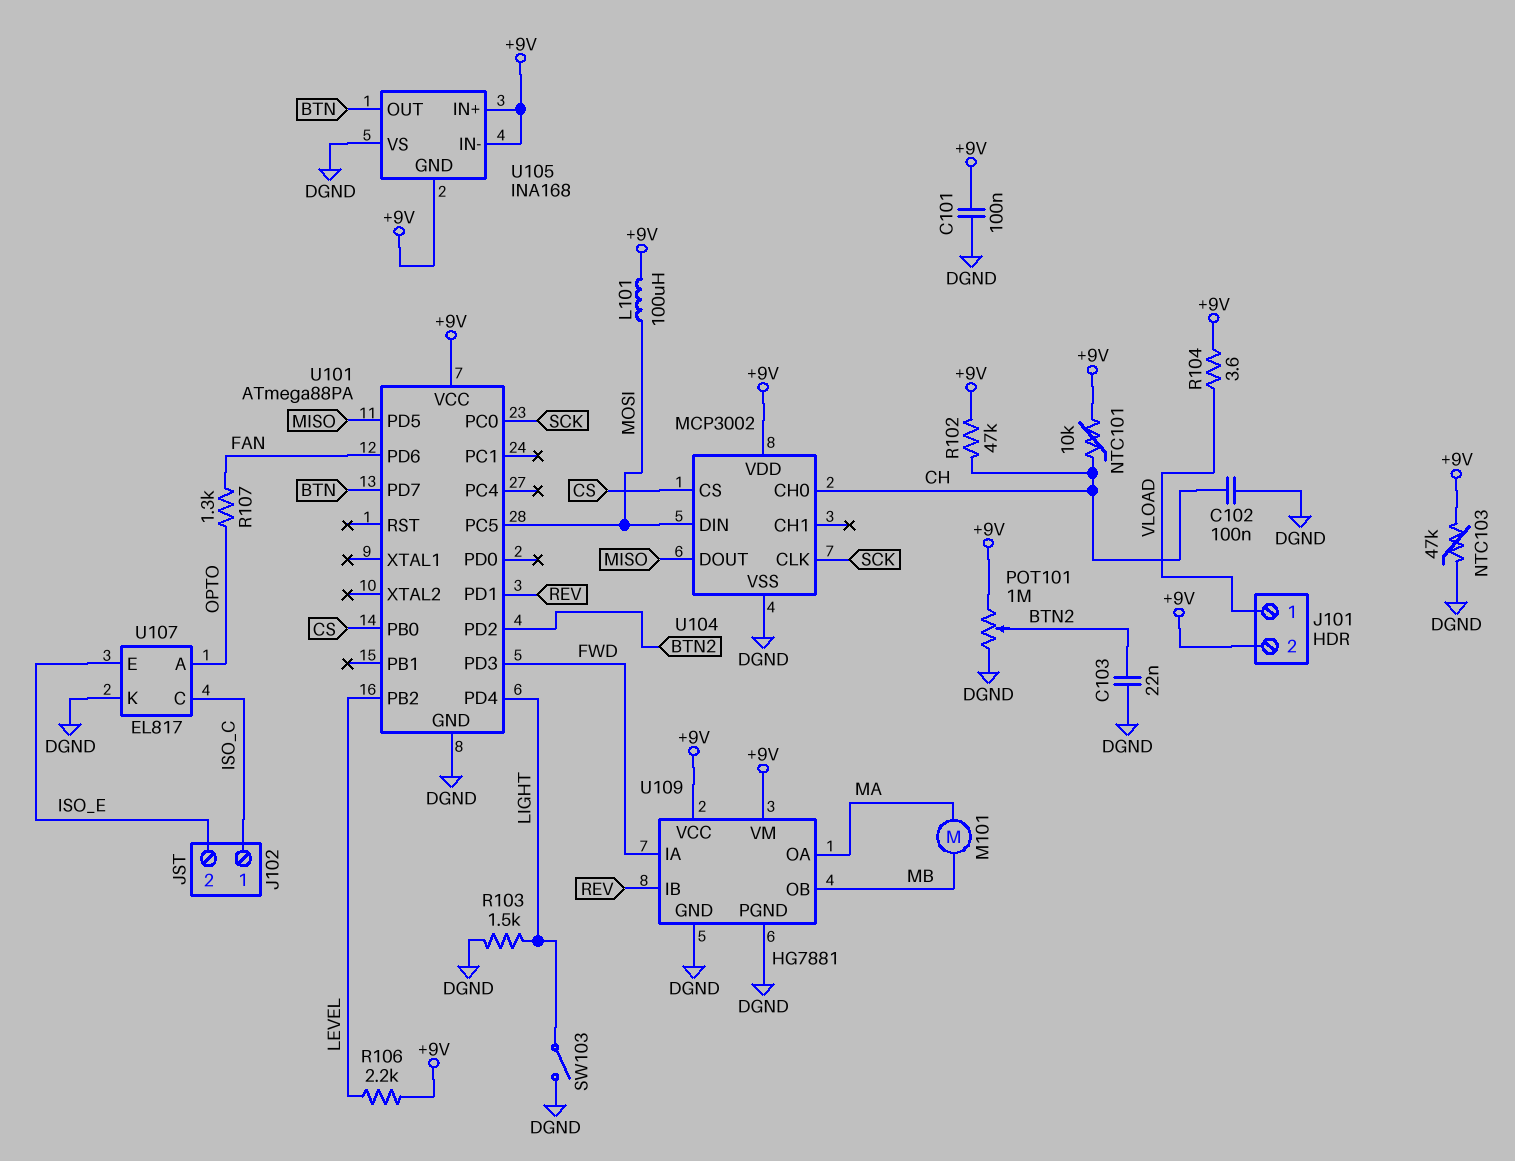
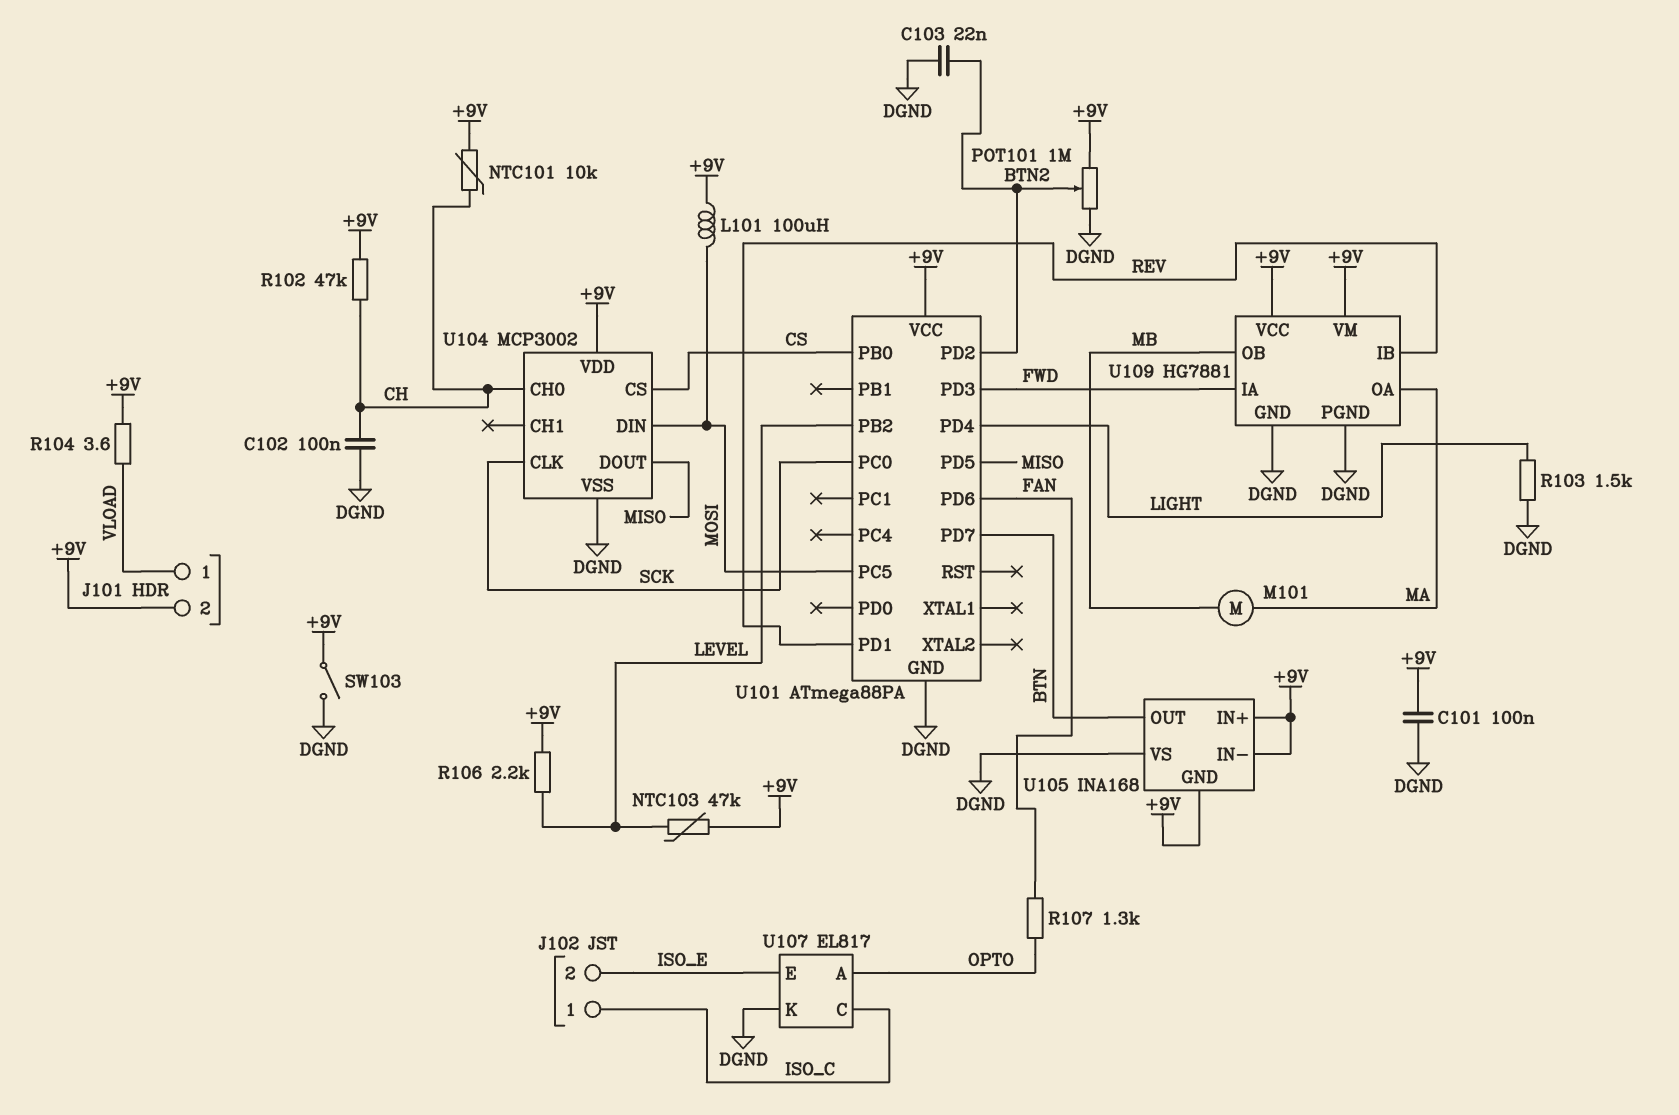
NTC103: 47k (+9V, DGND) -> 47k (+9V, LEVEL)
SW103: switch (DGND, LIGHT) -> switch (+9V, DGND)

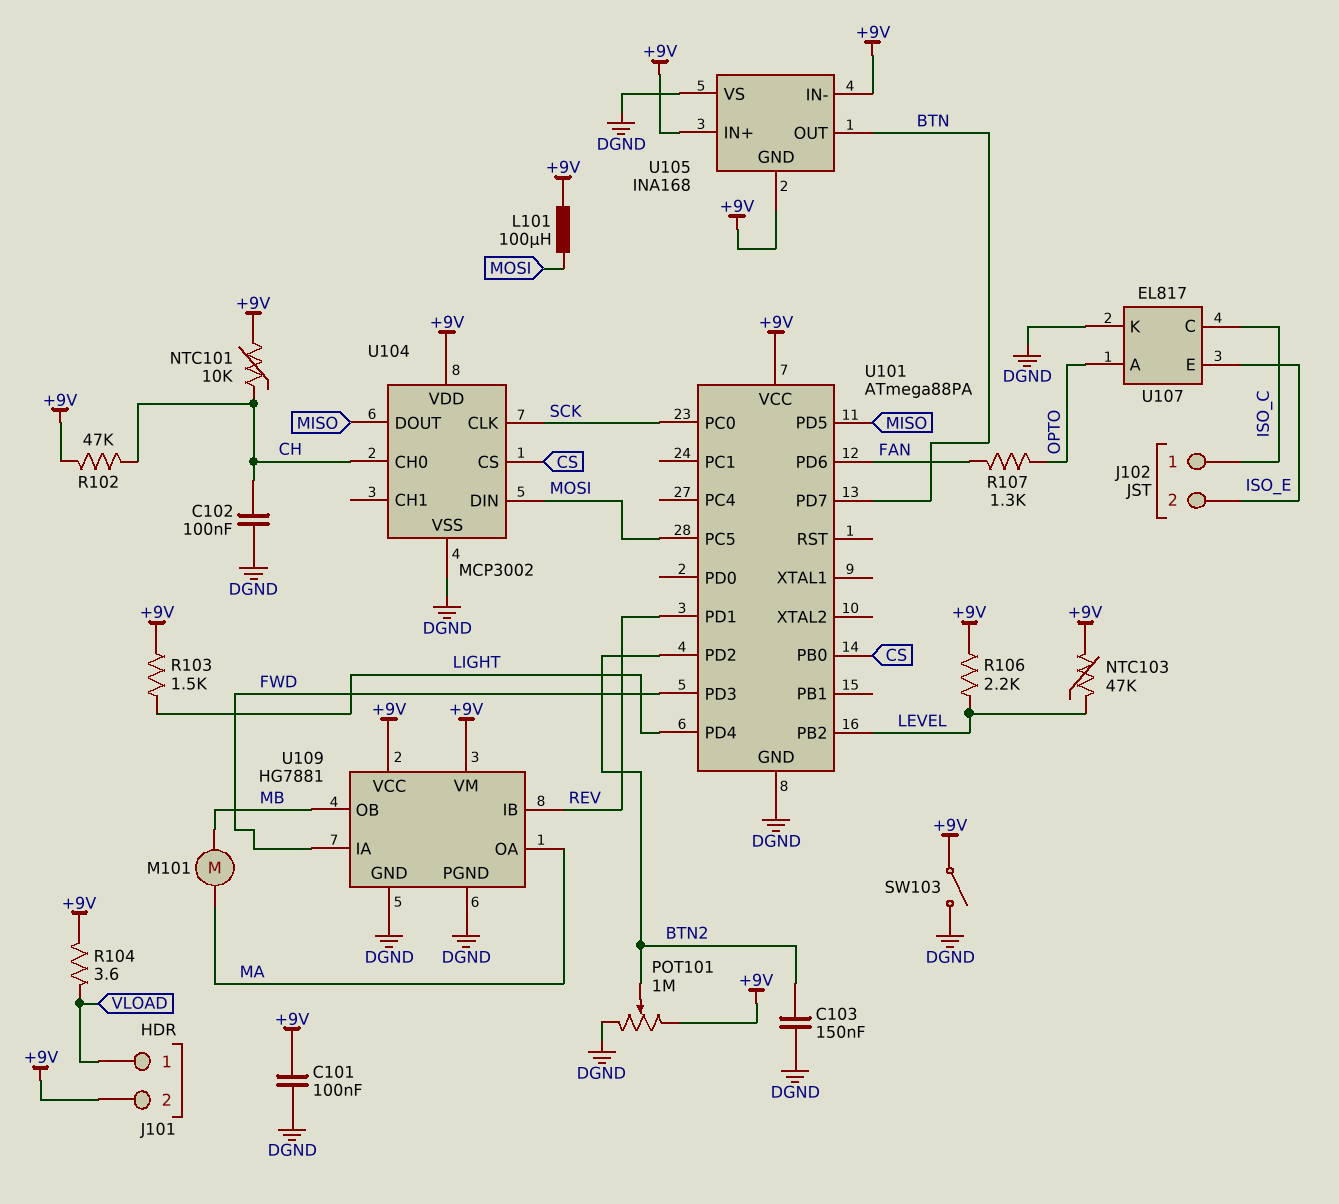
C103: 22nF (BTN2, DGND) -> 150nF (BTN2, DGND)
R103: 1.5k (DGND, LIGHT) -> 1.5k (+9V, LIGHT)

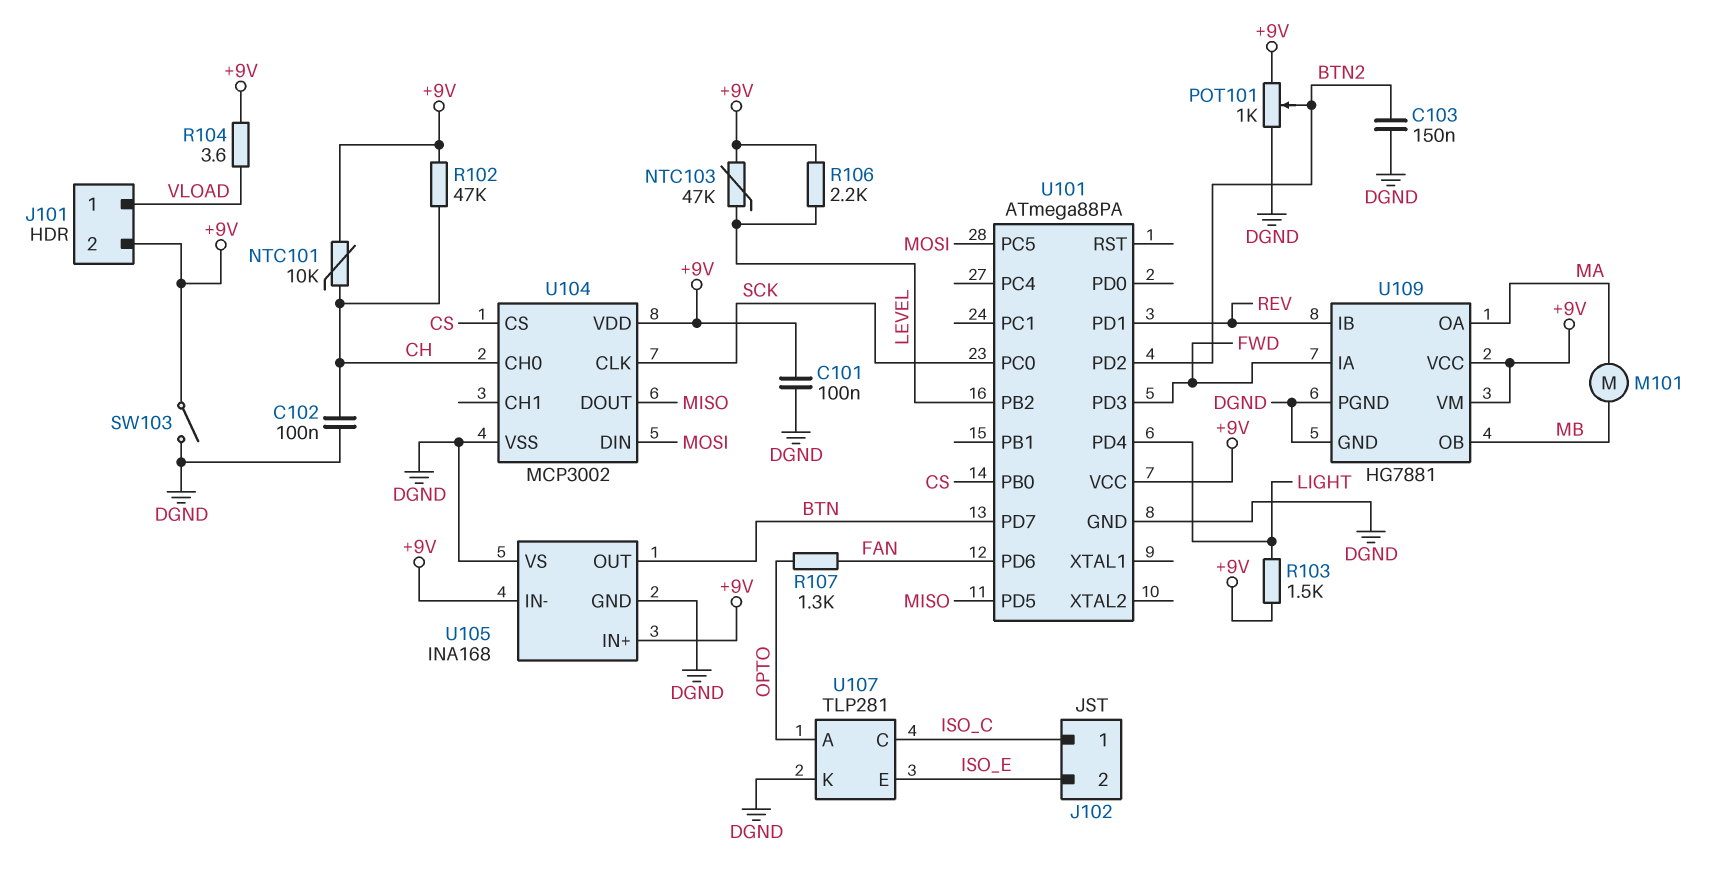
L101: 100uH (+9V, MOSI) -> none
POT101: 1M (+9V, DGND, wiper BTN2) -> 1k (+9V, DGND, wiper BTN2)
U105 pin GND: +9V -> DGND
U107: EL817 -> TLP281

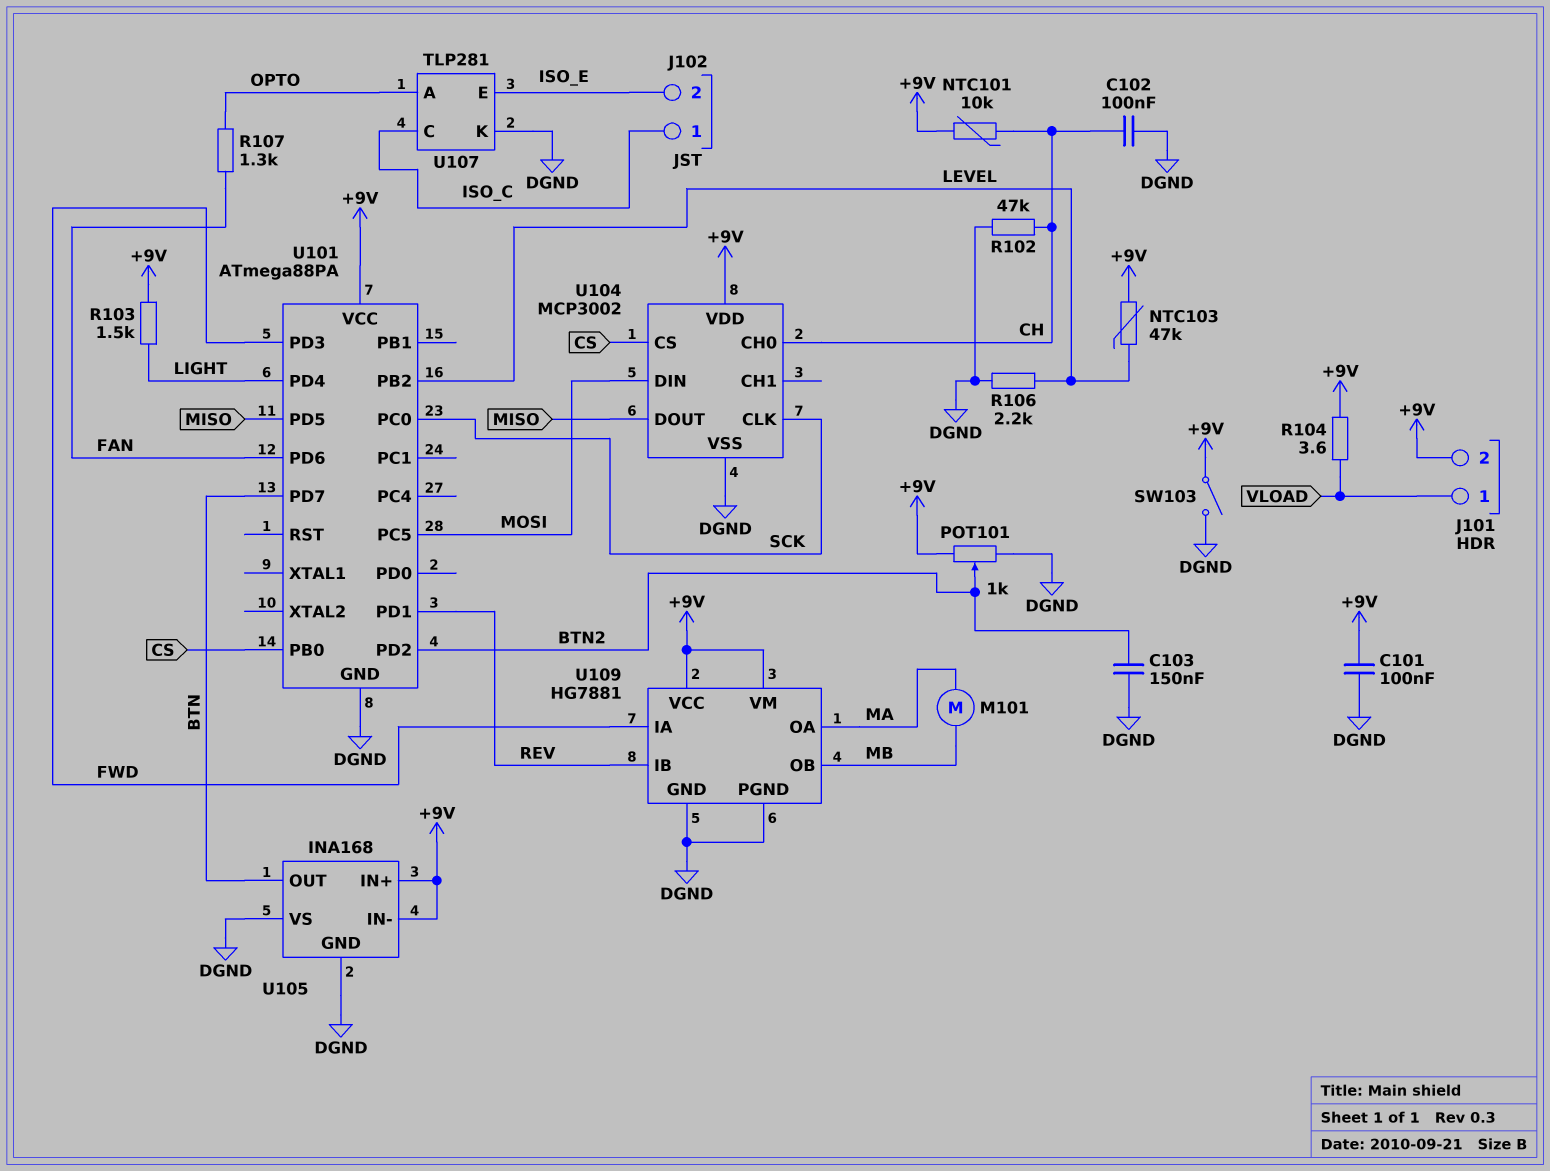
R102: 47k (+9V, CH) -> 47k (CH, DGND)
R106: 2.2k (+9V, LEVEL) -> 2.2k (DGND, LEVEL)

